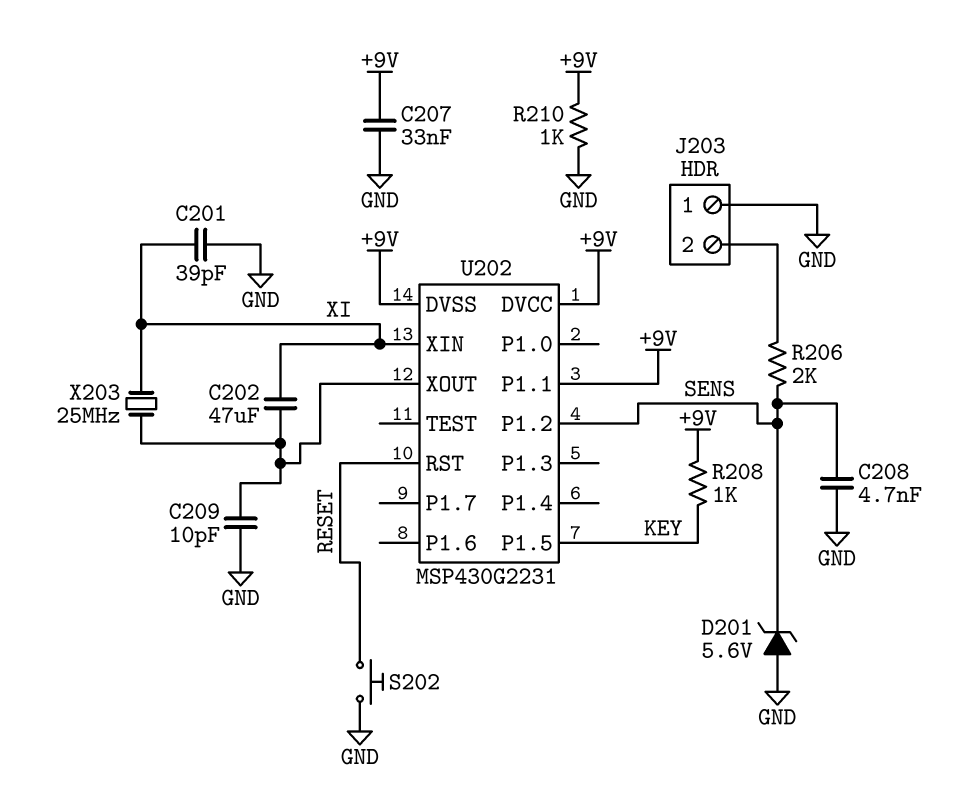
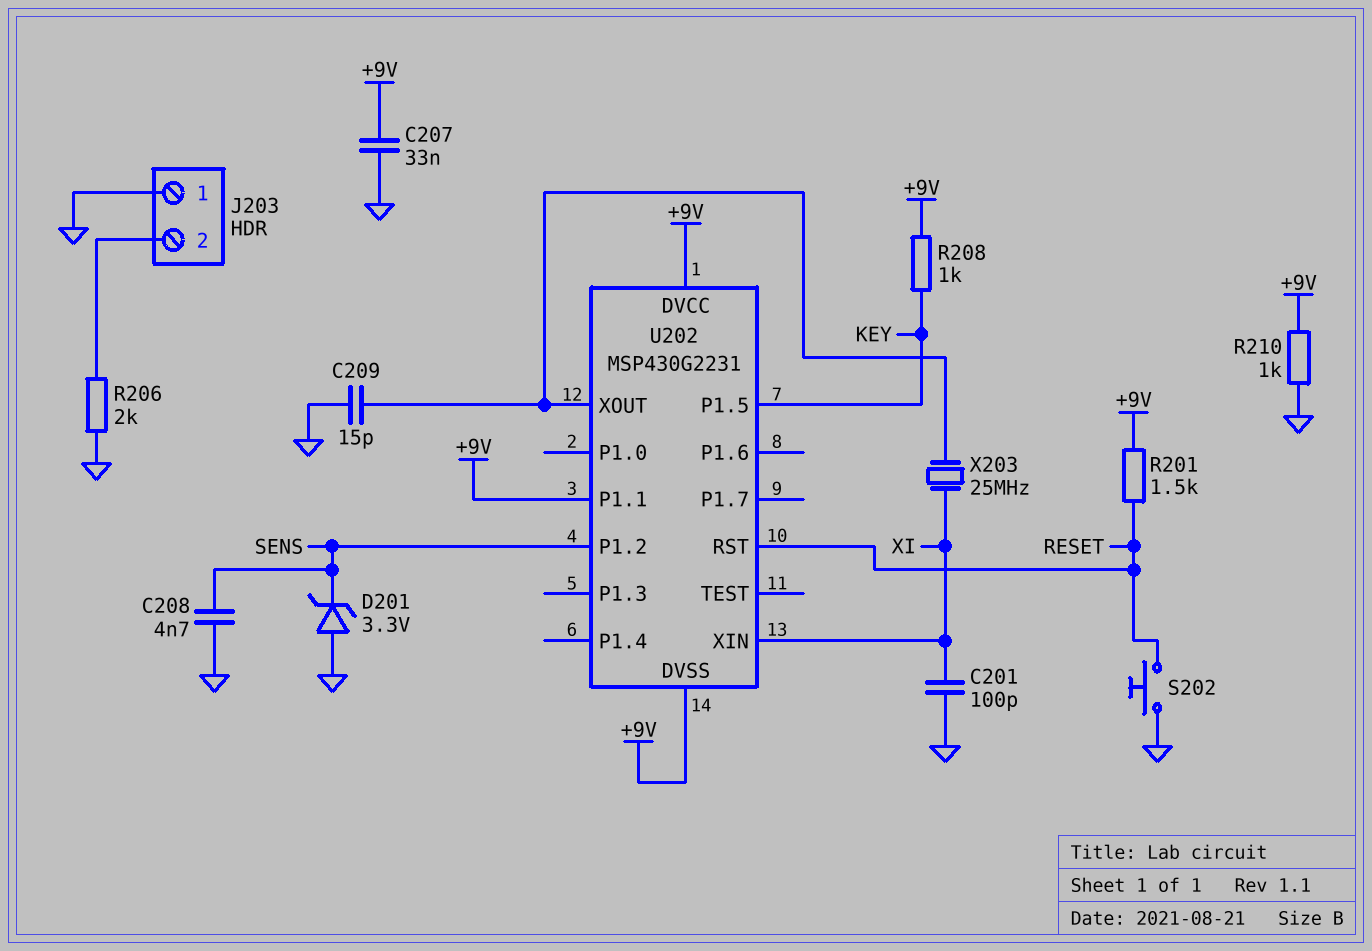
C201: 39pF (GND, XI) -> 100pF (GND, XI)
C202: 47uF (U202/XOUT, XI) -> none
C209: 10pF (GND, U202/XOUT) -> 15pF (GND, U202/XOUT)
D201: zener 5.6V (A GND, K SENS) -> zener 3.3V (A GND, K SENS)
R201: none -> 1.5k (+9V, RESET)
R206: 2k (J203/2, SENS) -> 2k (GND, J203/2)

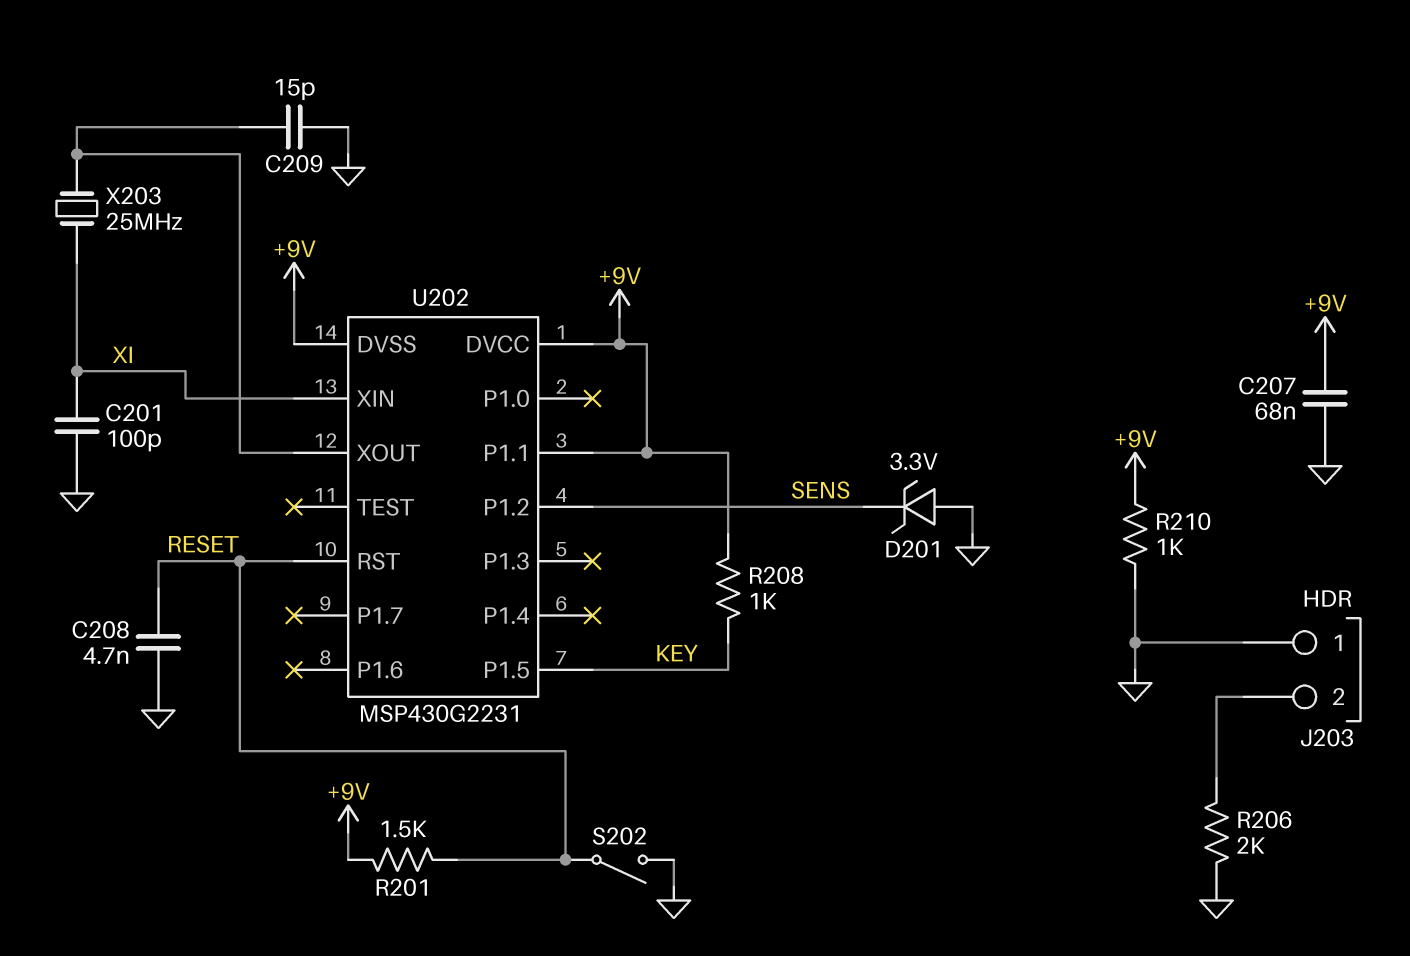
C207: 33nF (+9V, GND) -> 68nF (+9V, GND)
C208: 4.7nF (GND, SENS) -> 4.7nF (GND, RESET)
S202: button (GND, RESET) -> switch (GND, RESET)

